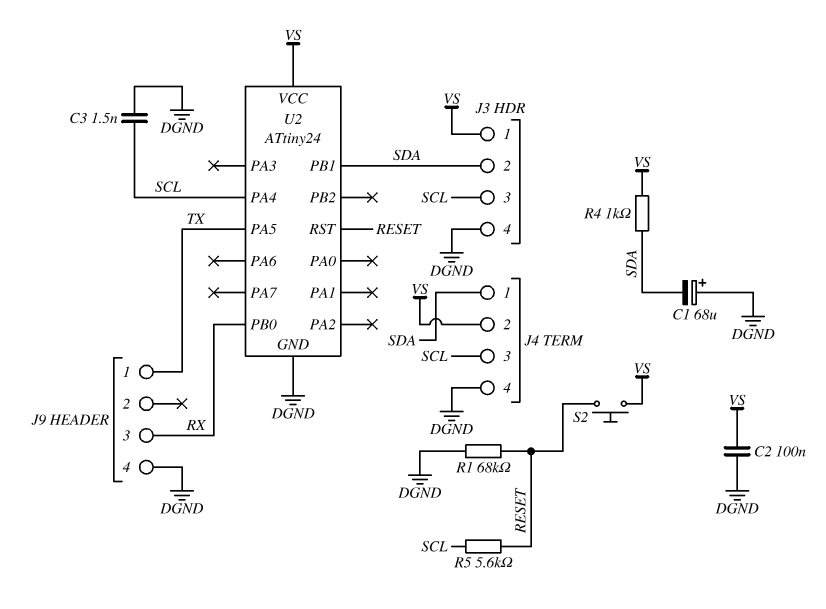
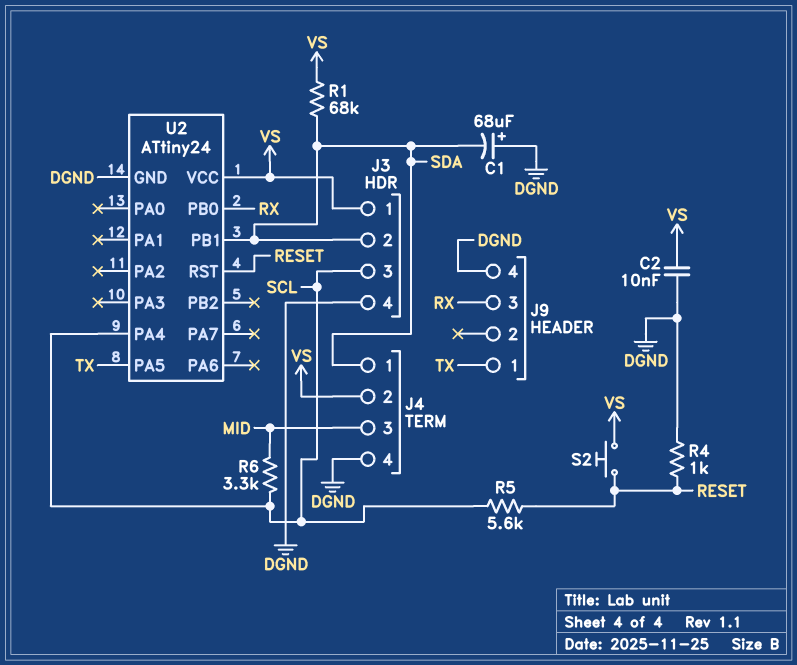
C2: 100nF (DGND, VS) -> 10nF (DGND, VS)
C3: 1.5nF (DGND, SCL) -> none
J4 pin 3: SCL -> MID
R1: 68k (DGND, RESET) -> 68k (SDA, VS)
R4: 1k (SDA, VS) -> 1k (DGND, RESET)
R6: none -> 3.3k (MID, SCL)

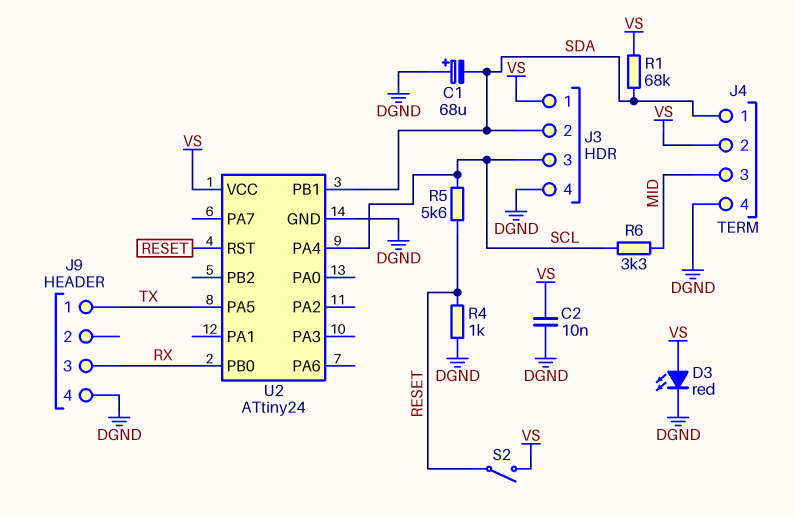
D3: none -> LED red (A VS, K DGND)
S2: button (RESET, VS) -> switch (RESET, VS)

